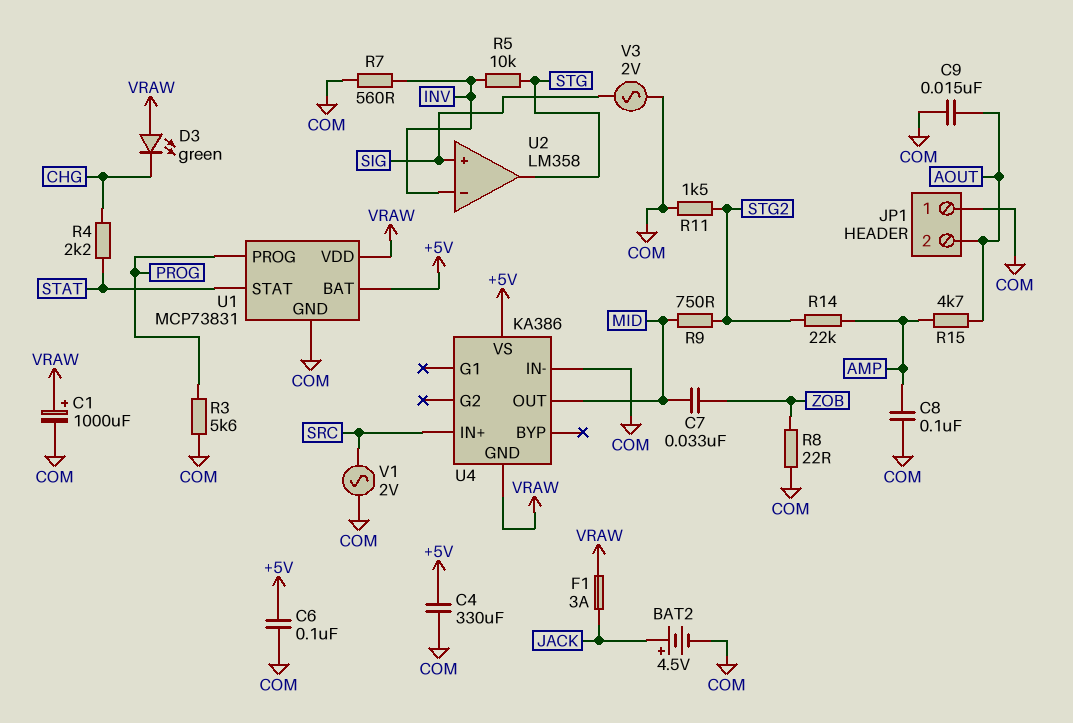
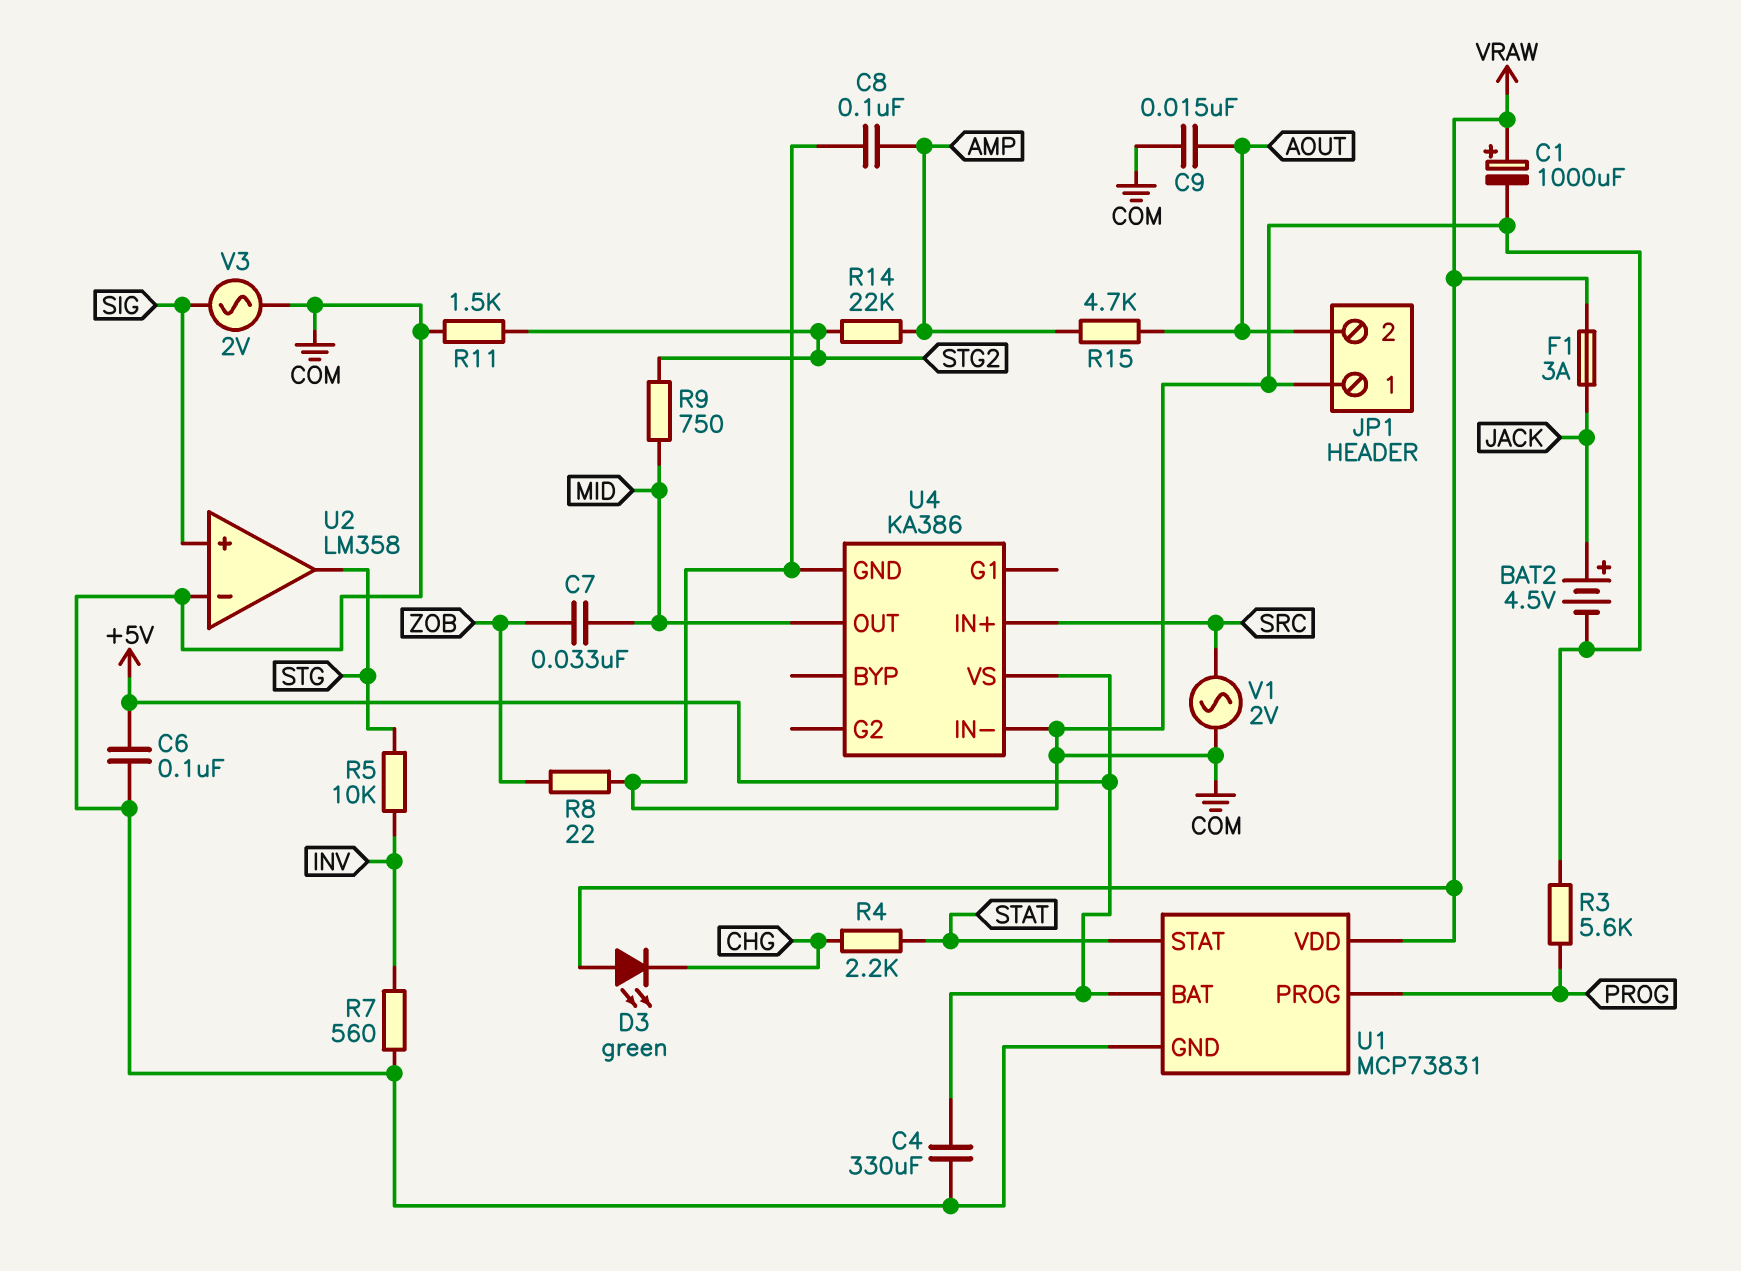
U2 pin in-: INV -> COM
U4 pin GND: VRAW -> COM

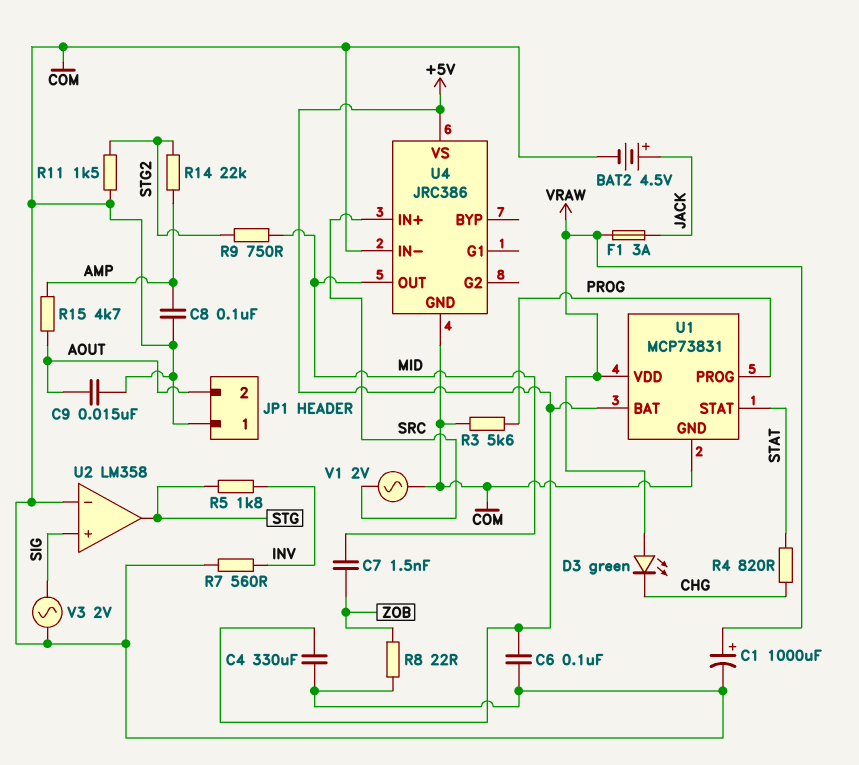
C7: 33nF (MID, ZOB) -> 1.5nF (MID, ZOB)
R4: 2.2k (CHG, STAT) -> 820 (CHG, STAT)
R5: 10k (INV, STG) -> 1.8k (INV, STG)
U4: KA386 -> JRC386

